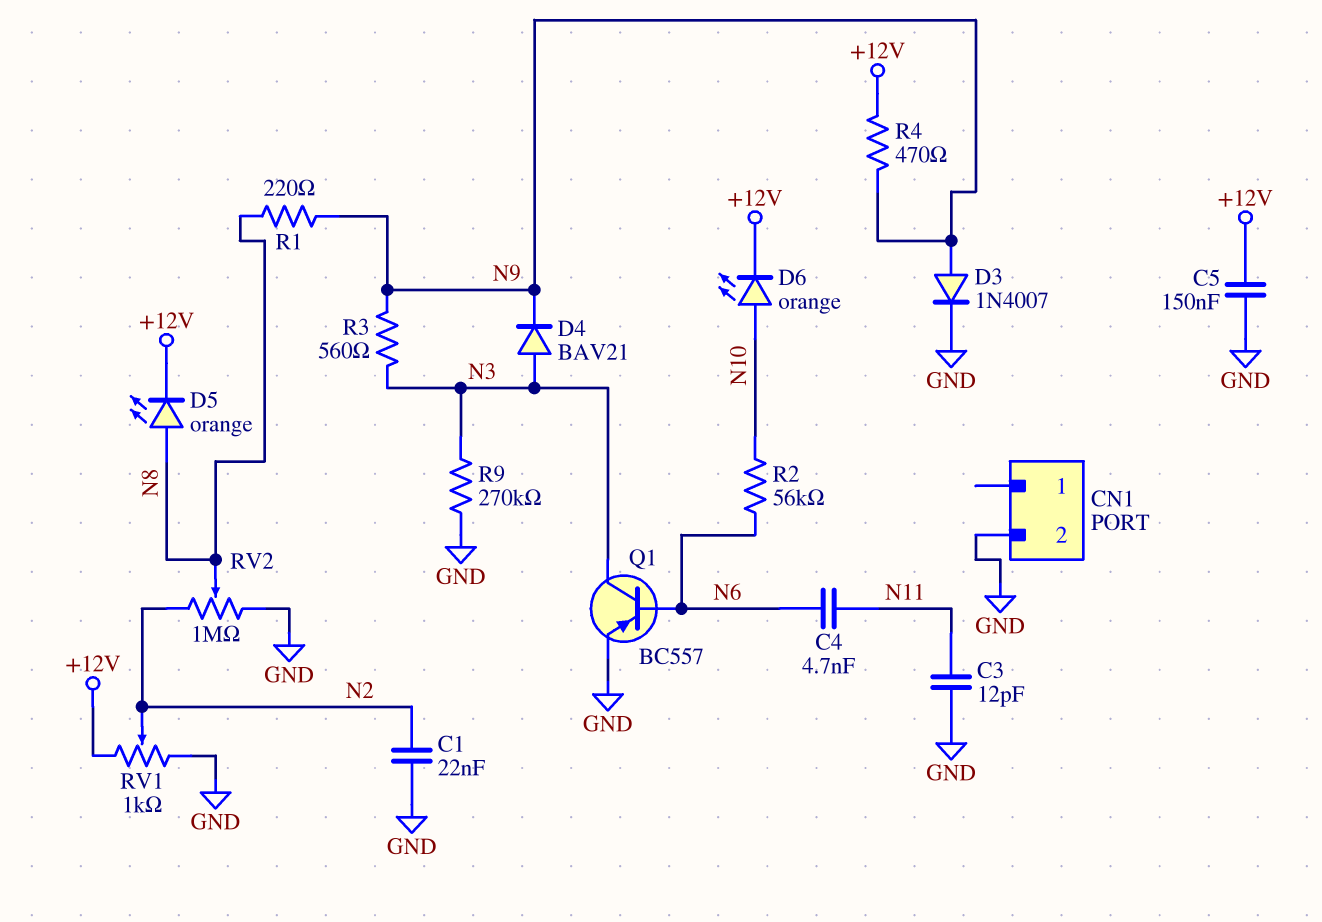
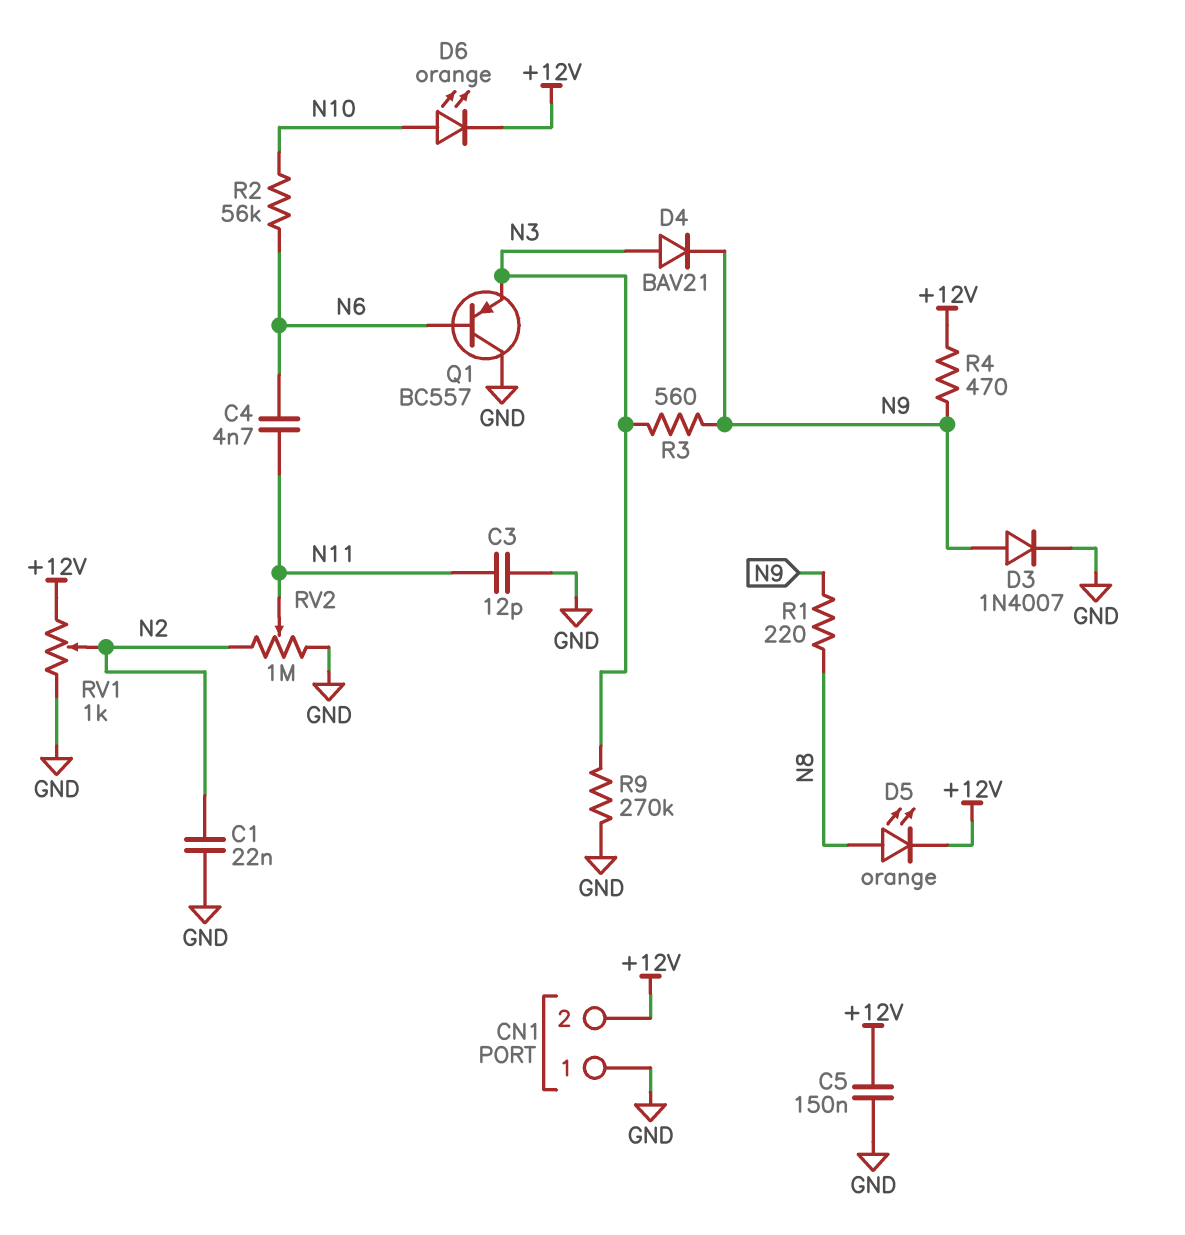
CN1 pin 1: none -> GND
CN1 pin 2: GND -> +12V
Q1: PNP BC557 (B N6, C N3, E GND) -> PNP BC557 (B N6, C GND, E N3)
RV2: 1M (GND, N2, wiper N8) -> 1M (GND, N2, wiper N11)

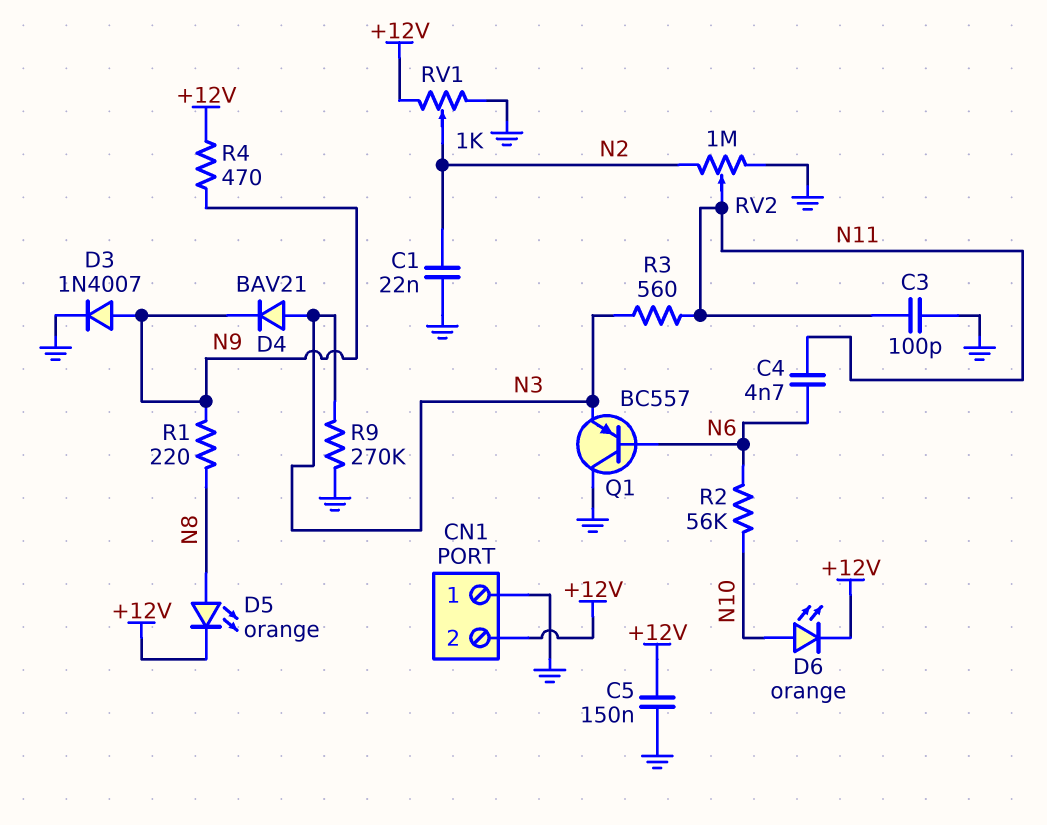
C3: 12pF (GND, N11) -> 100pF (GND, N11)
R3: 560 (N3, N9) -> 560 (N3, N11)

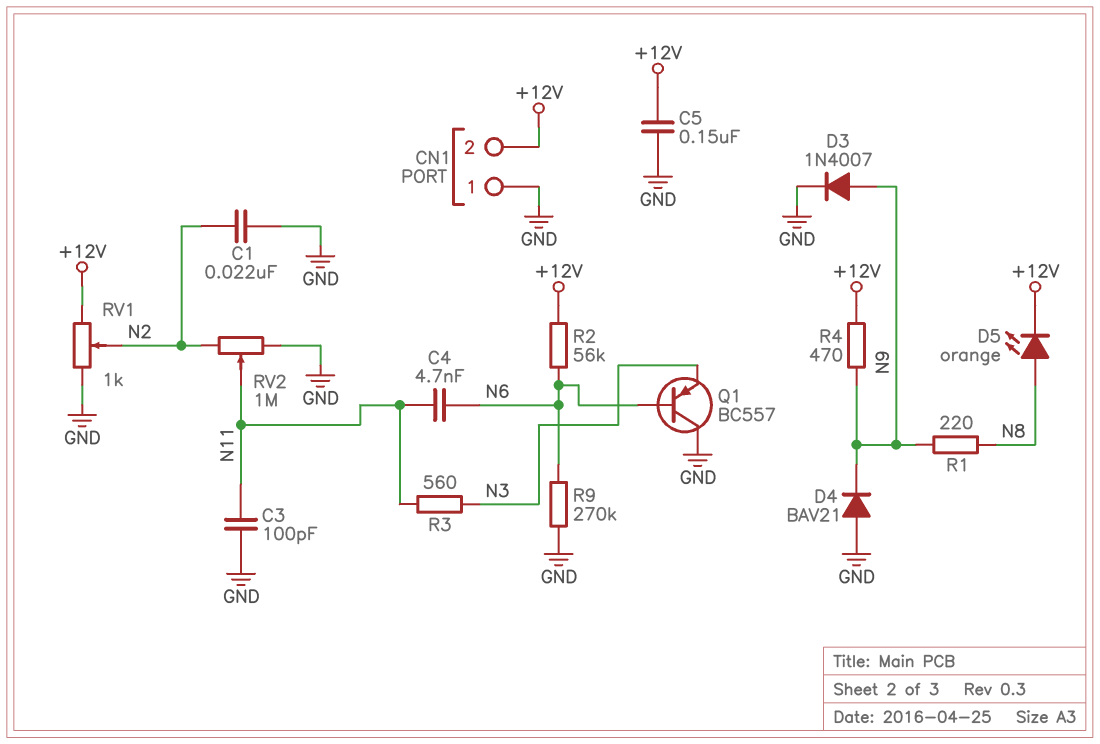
D4: diode BAV21 (A N3, K N9) -> diode BAV21 (A GND, K N9)
D6: LED orange (A N10, K +12V) -> none
R2: 56k (N6, N10) -> 56k (+12V, N6)
R9: 270k (GND, N3) -> 270k (GND, N6)

